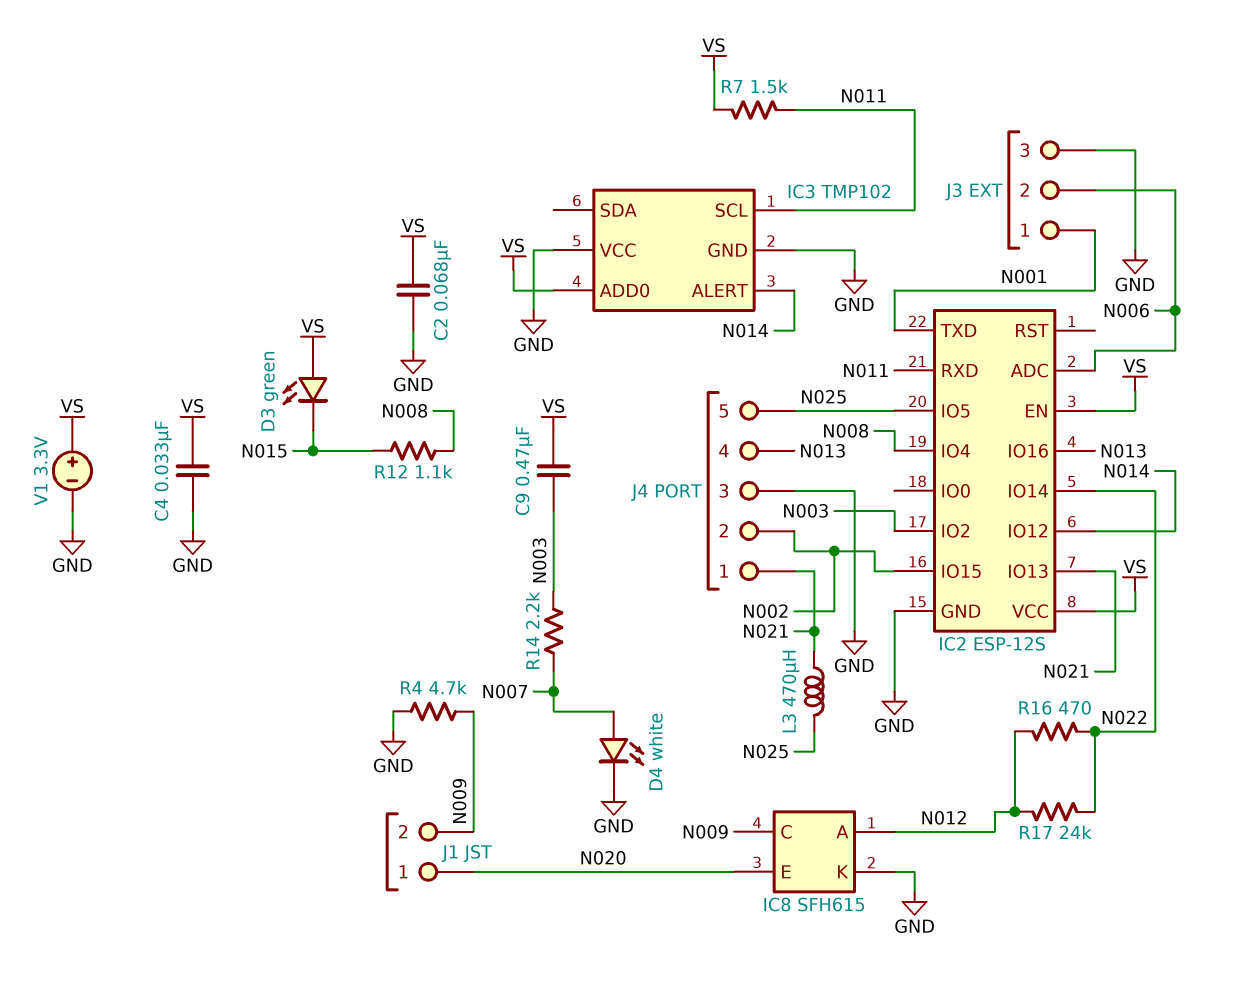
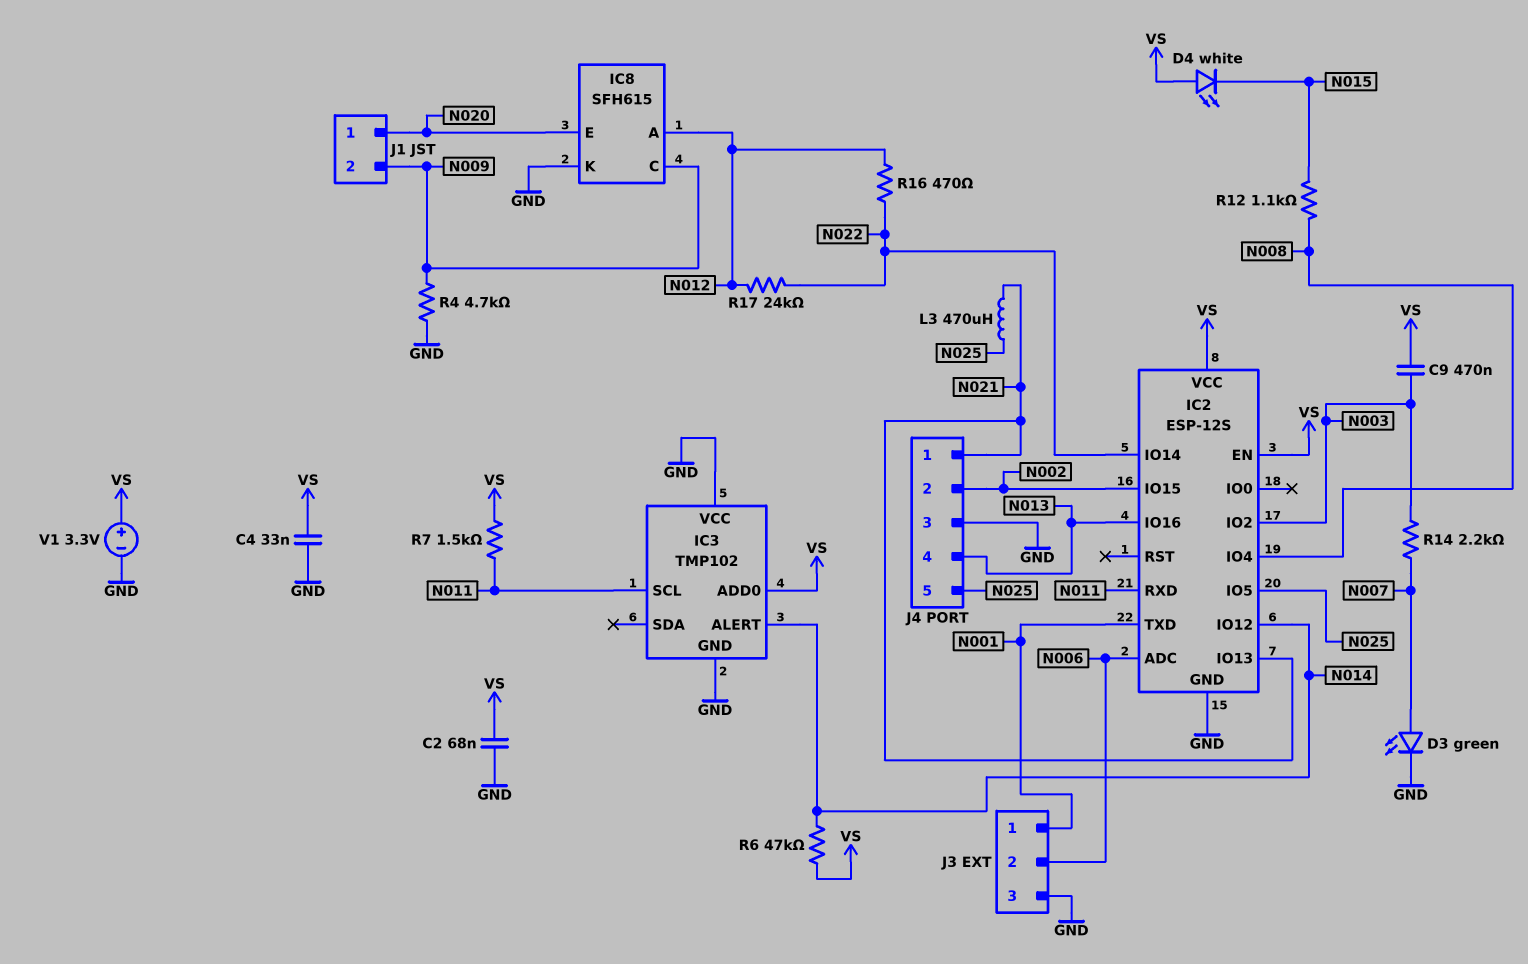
D3: LED green (A VS, K N015) -> LED green (A N007, K GND)
D4: LED white (A N007, K GND) -> LED white (A VS, K N015)
R6: none -> 47k (N014, VS)

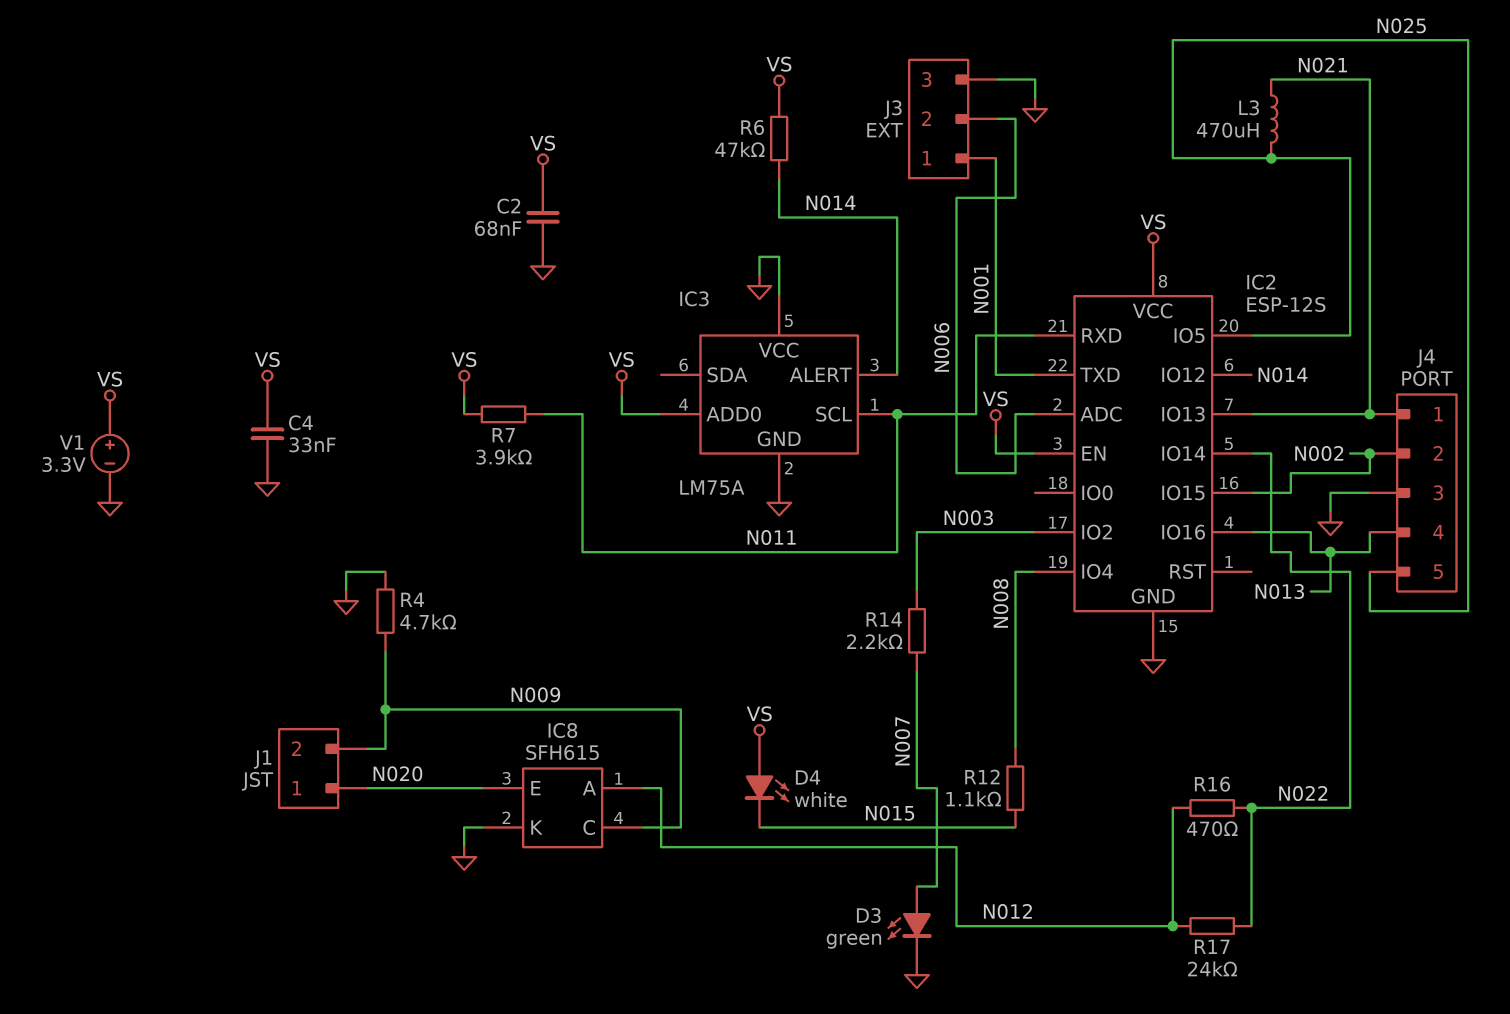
C9: 470nF (N003, VS) -> none
IC3: TMP102 -> LM75A
R7: 1.5k (N011, VS) -> 3.9k (N011, VS)

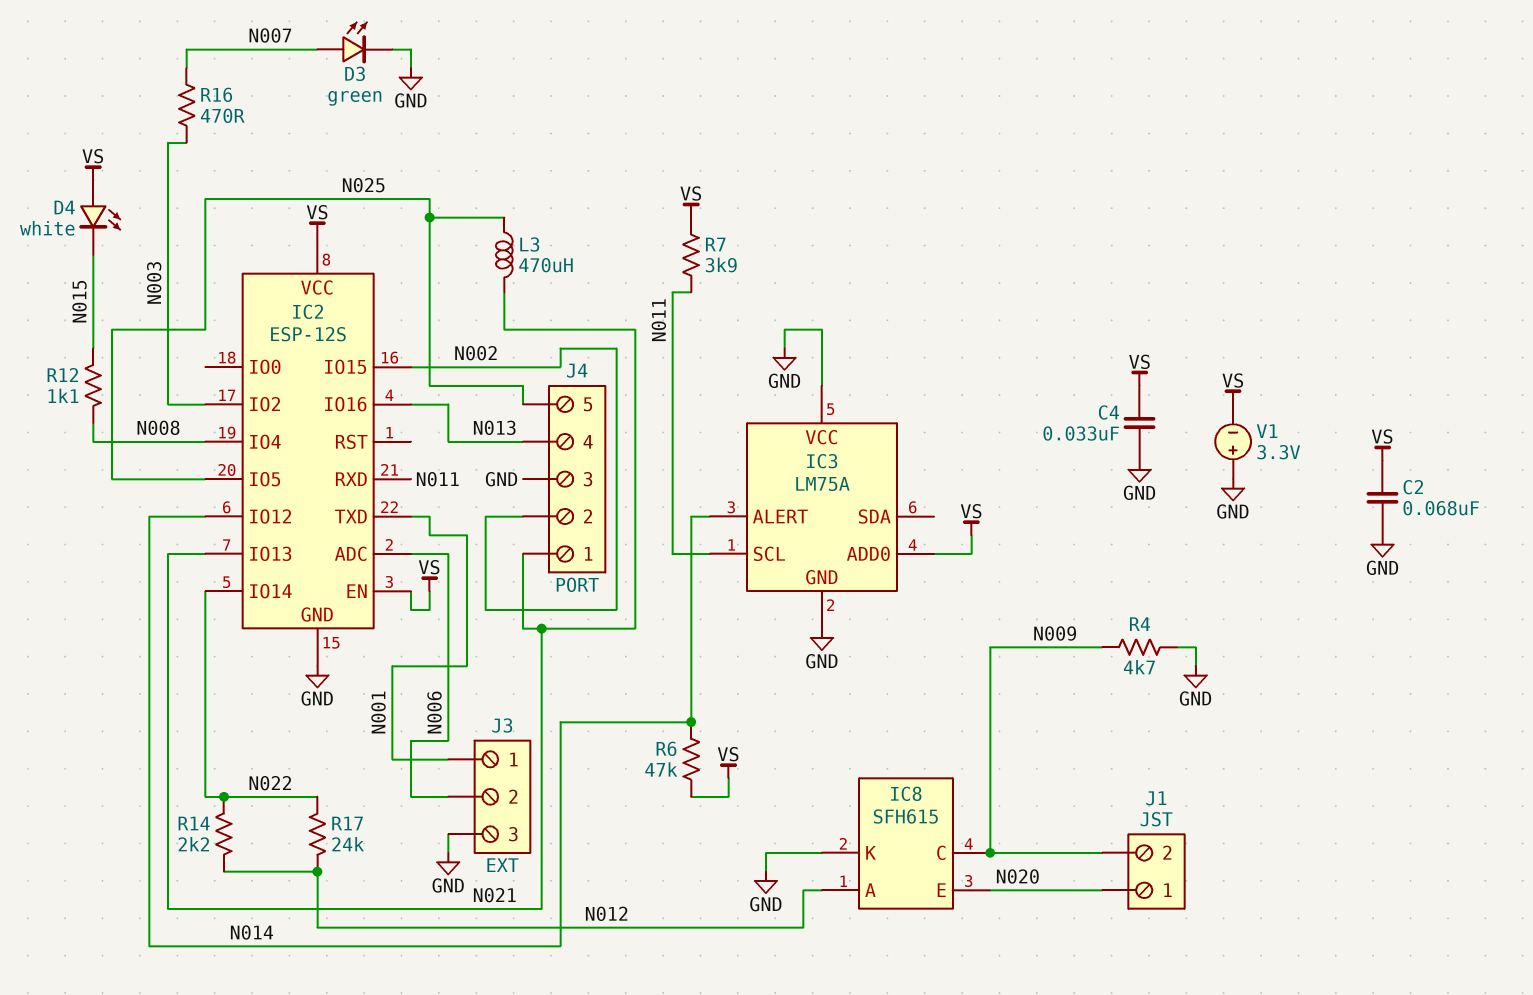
R14: 2.2k (N003, N007) -> 2.2k (N012, N022)
R16: 470 (N012, N022) -> 470 (N003, N007)
V1: 3.3V (plus VS, minus GND) -> 3.3V (plus GND, minus VS)

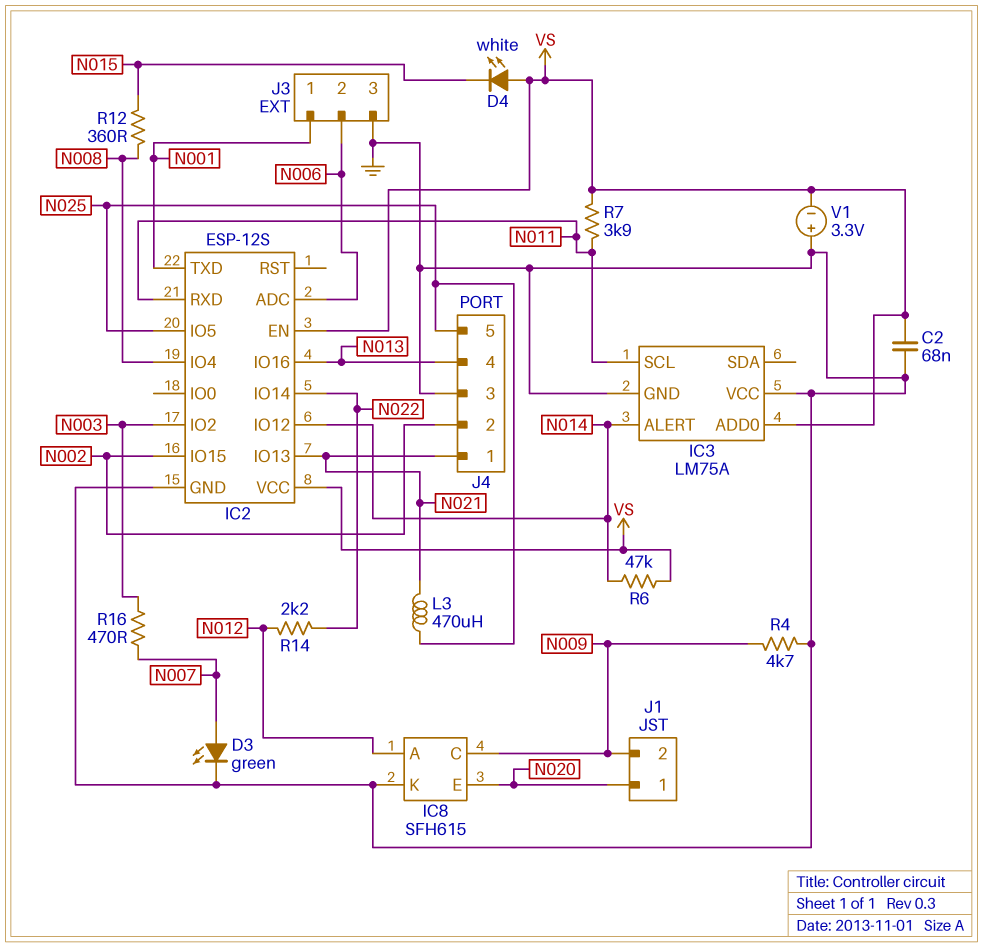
C4: 33nF (GND, VS) -> none
R12: 1.1k (N008, N015) -> 360 (N008, N015)
R17: 24k (N012, N022) -> none

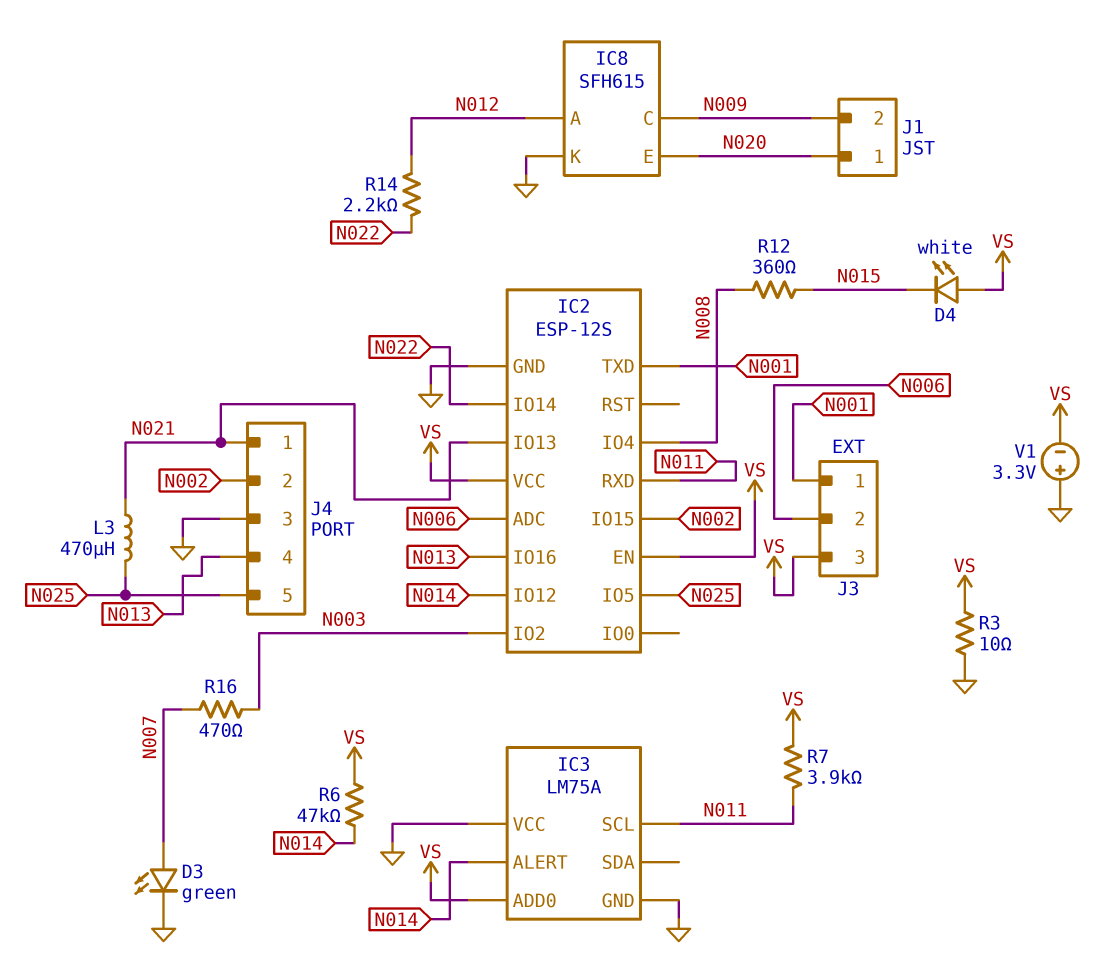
C2: 68nF (GND, VS) -> none
J3 pin 3: GND -> VS
R3: none -> 10 (GND, VS)
R4: 4.7k (GND, N009) -> none

